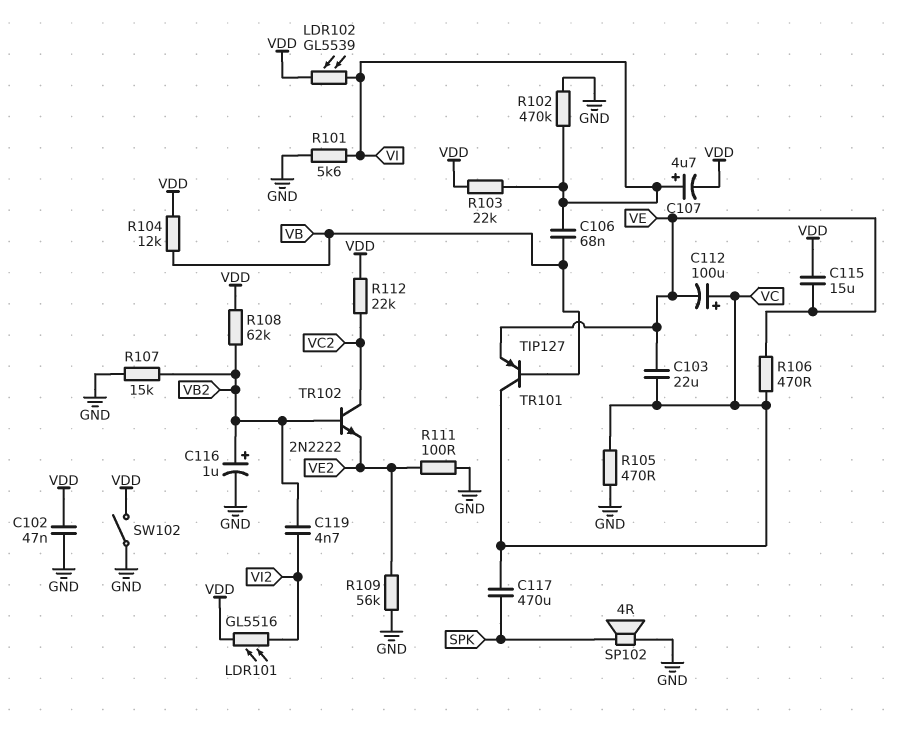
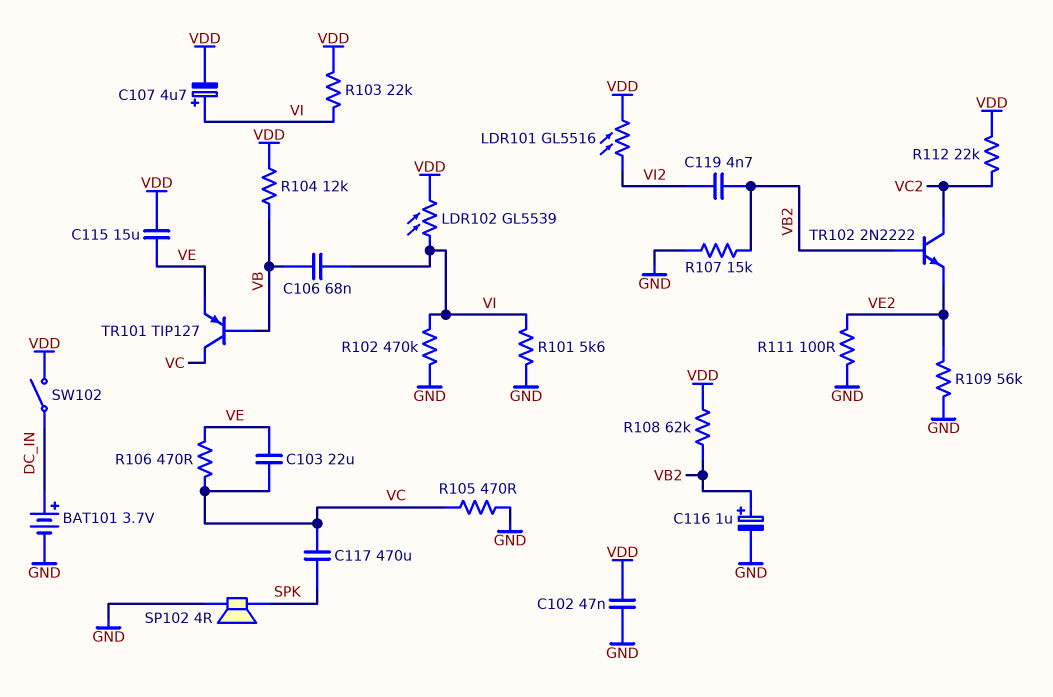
BAT101: none -> 3.7V (plus DC_IN, minus GND)
C112: 100uF (plus VC, minus VE) -> none
SW102: switch (GND, VDD) -> switch (DC_IN, VDD)

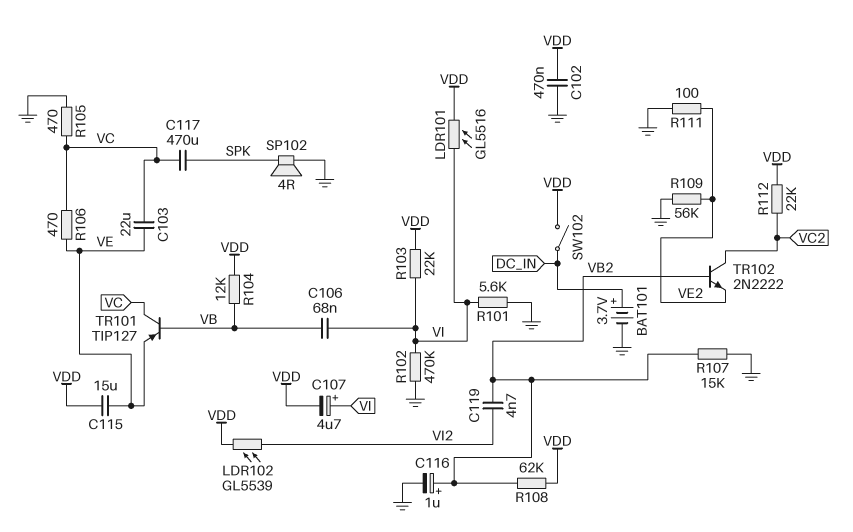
C102: 47nF (GND, VDD) -> 470nF (GND, VDD)
LDR101: GL5516 (VDD, VI2) -> GL5516 (VDD, VI)
LDR102: GL5539 (VDD, VI) -> GL5539 (VDD, VI2)

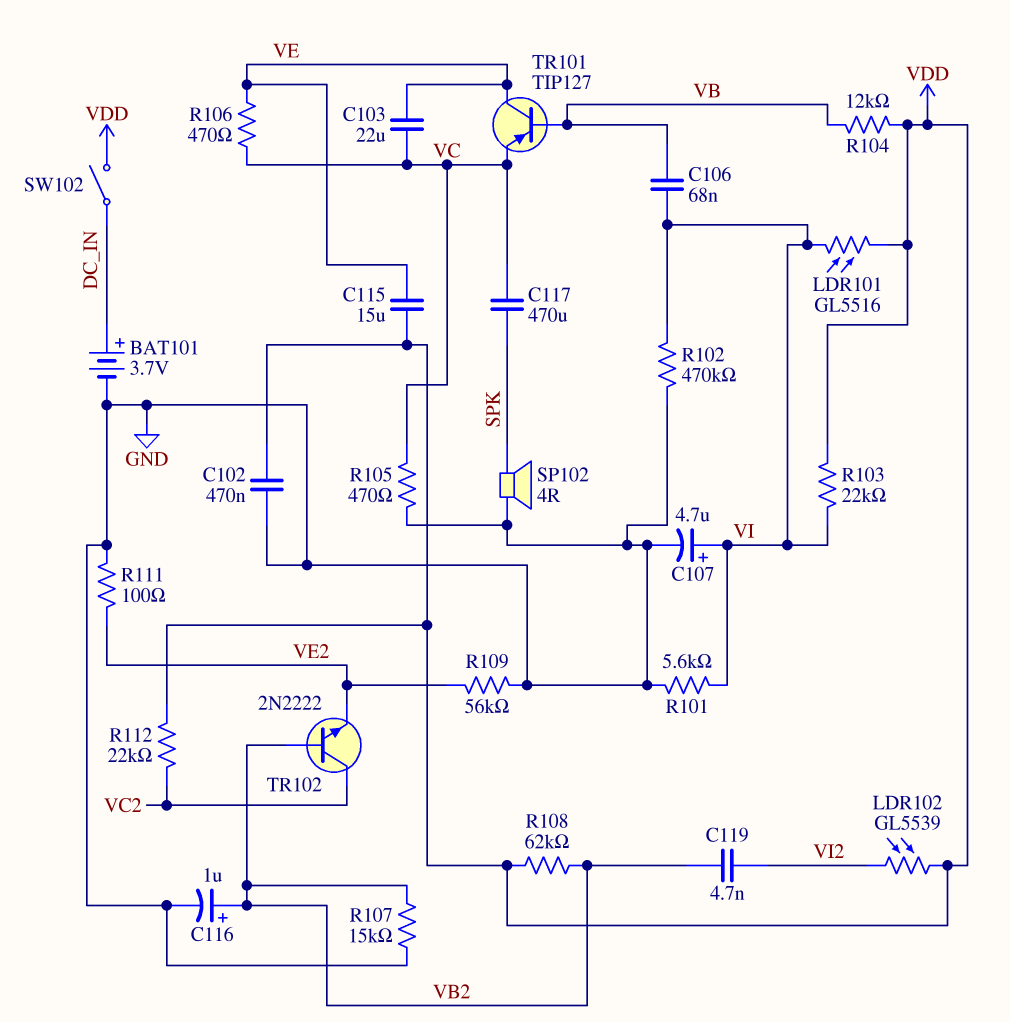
C107: 4.7uF (plus VI, minus VDD) -> 4.7uF (plus VI, minus GND)
TR101: PNP TIP127 (B VB, C VC, E VE) -> PNP TIP127 (B VB, C VE, E VC)

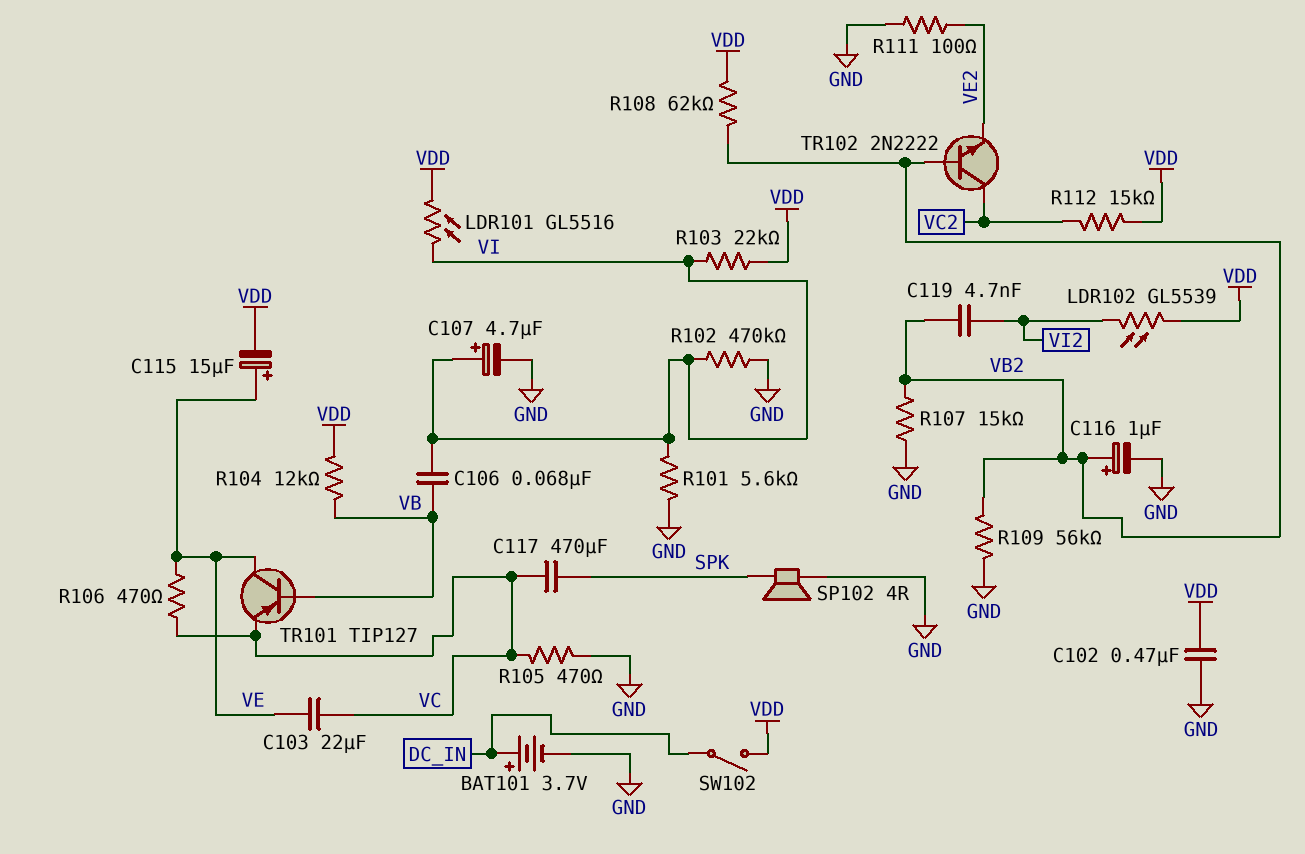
C115: 15uF (VDD, VE) -> 15uF (plus VE, minus VDD)
R109: 56k (GND, VE2) -> 56k (GND, VB2)
R112: 22k (VC2, VDD) -> 15k (VC2, VDD)

